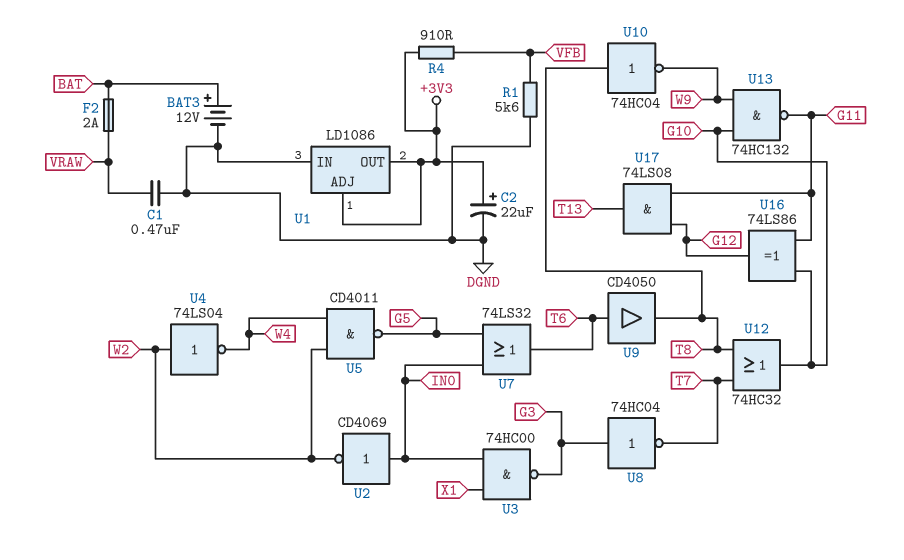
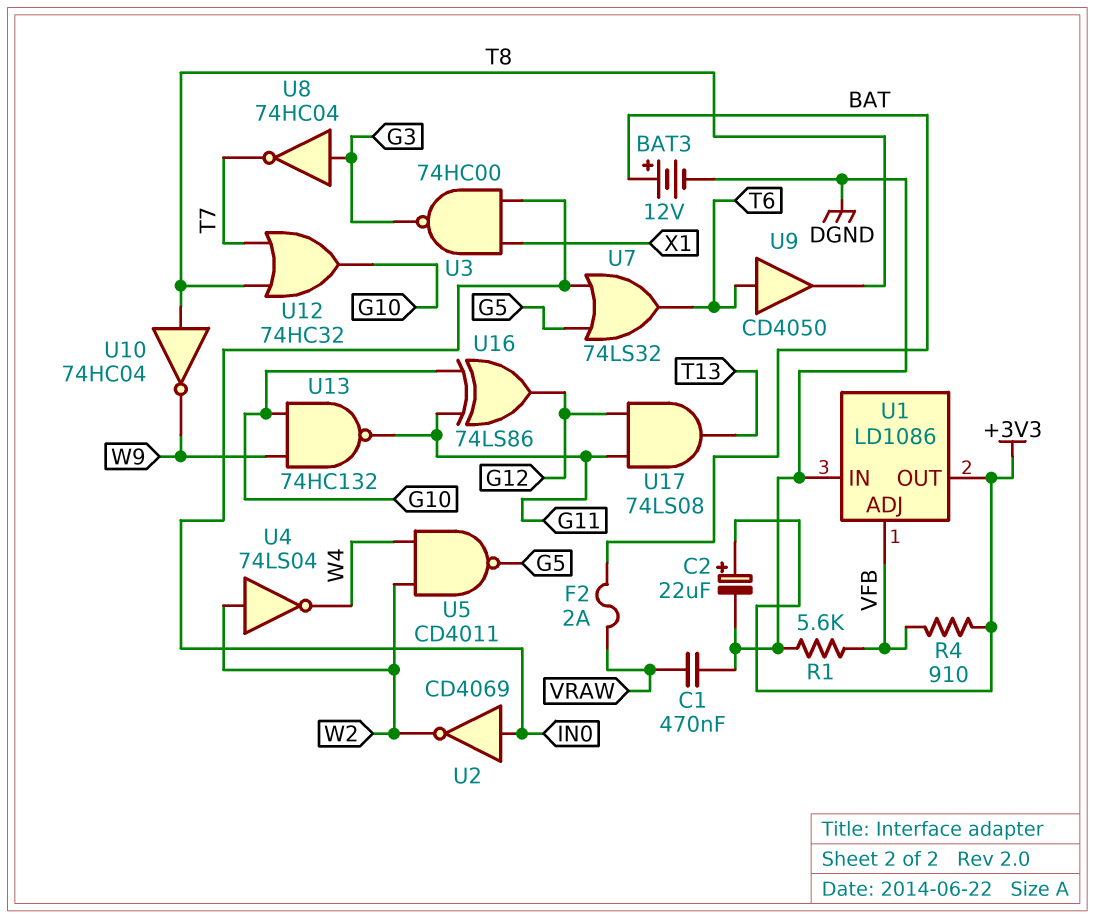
U1 pin ADJ: +3V3 -> VFB

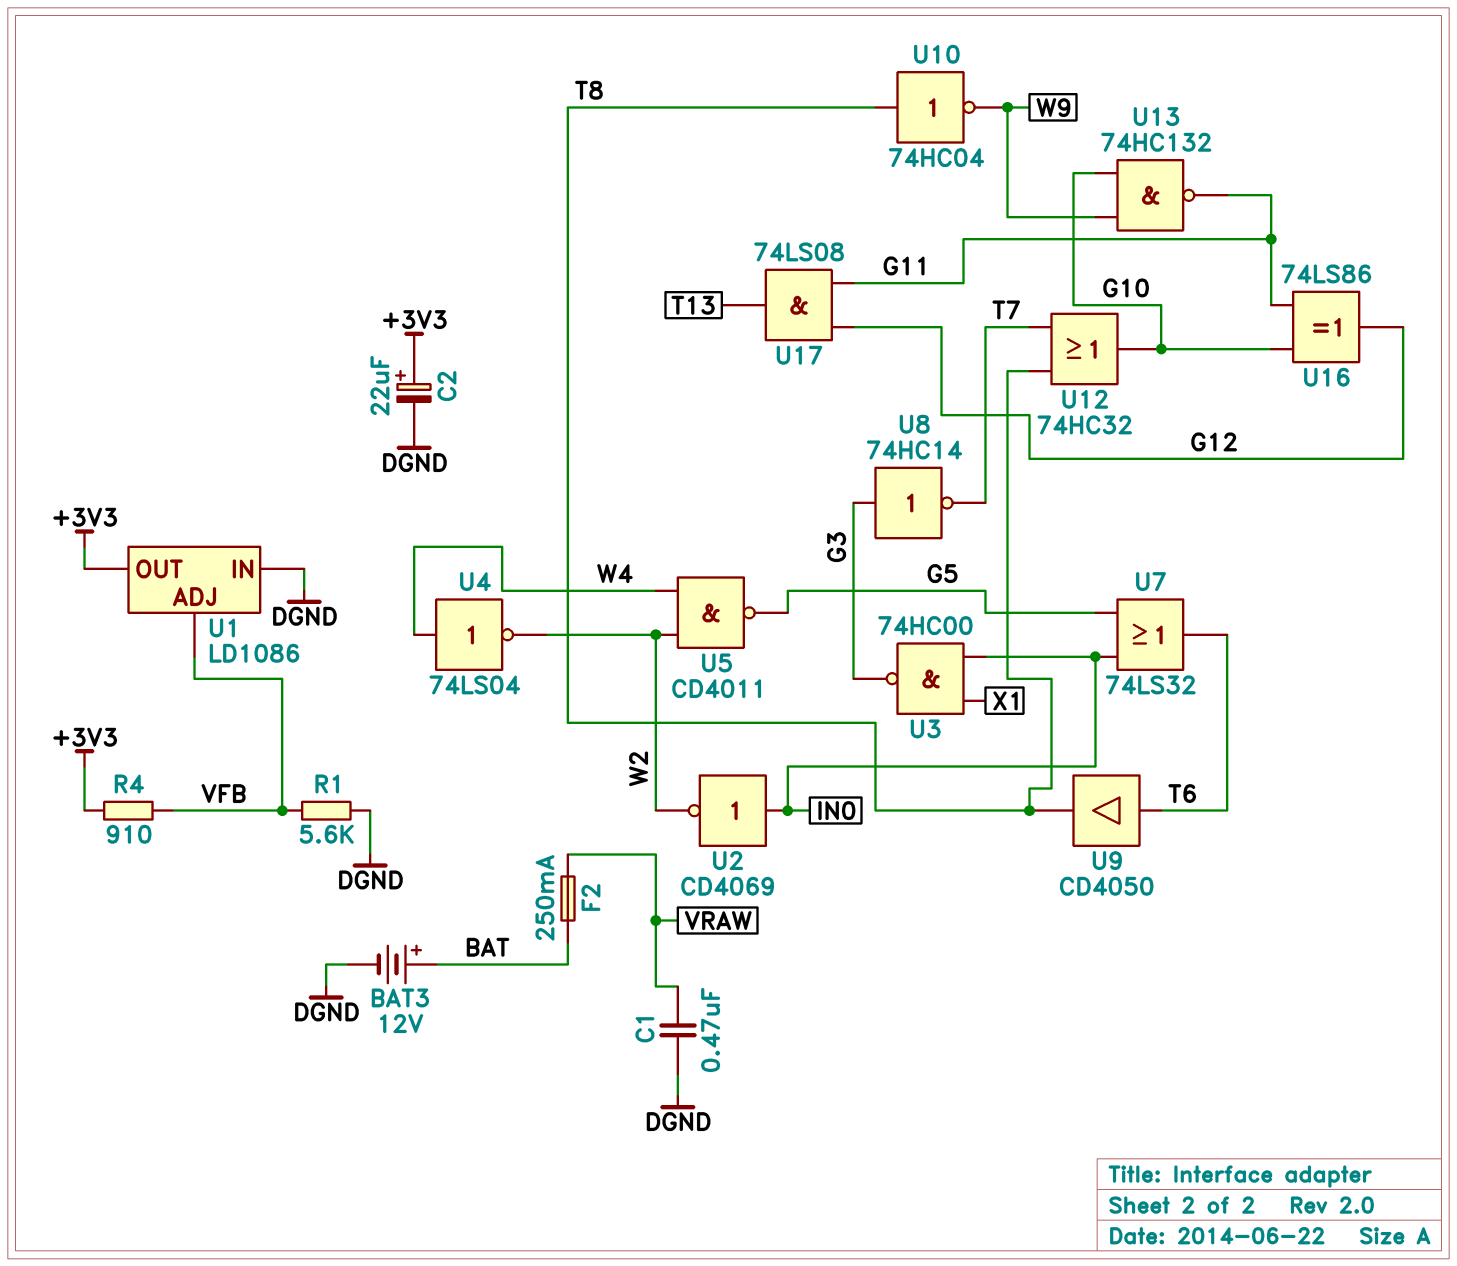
F2: 2A (BAT, VRAW) -> 250mA (BAT, VRAW)
U4: NOT 74LS04 (in W2, out W4) -> NOT 74LS04 (in W4, out W2)
U8: NOT 74HC04 (in G3, out T7) -> NOT 74HC14 (in G3, out T7)

